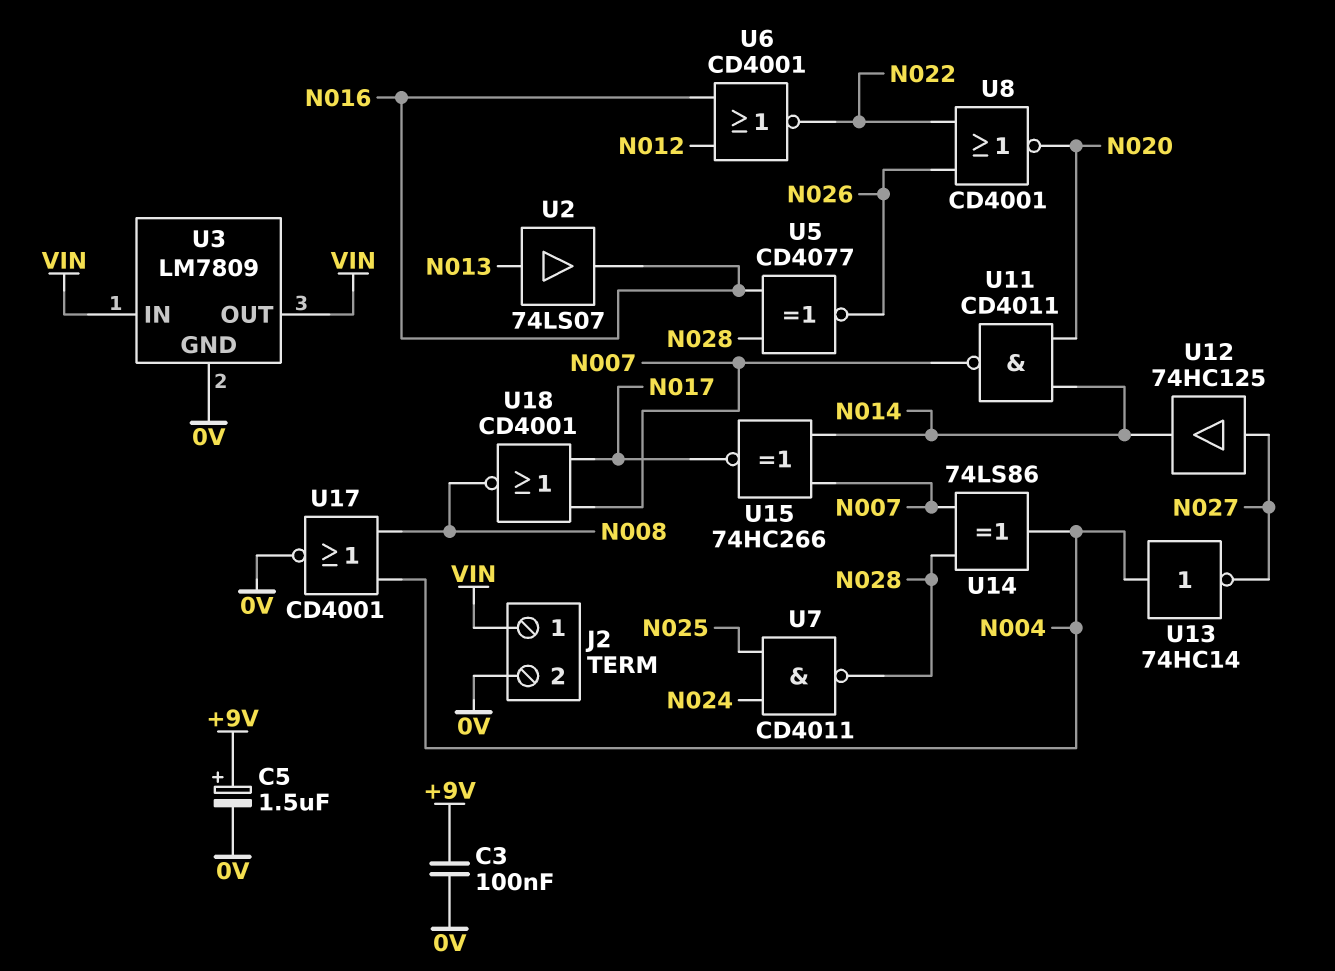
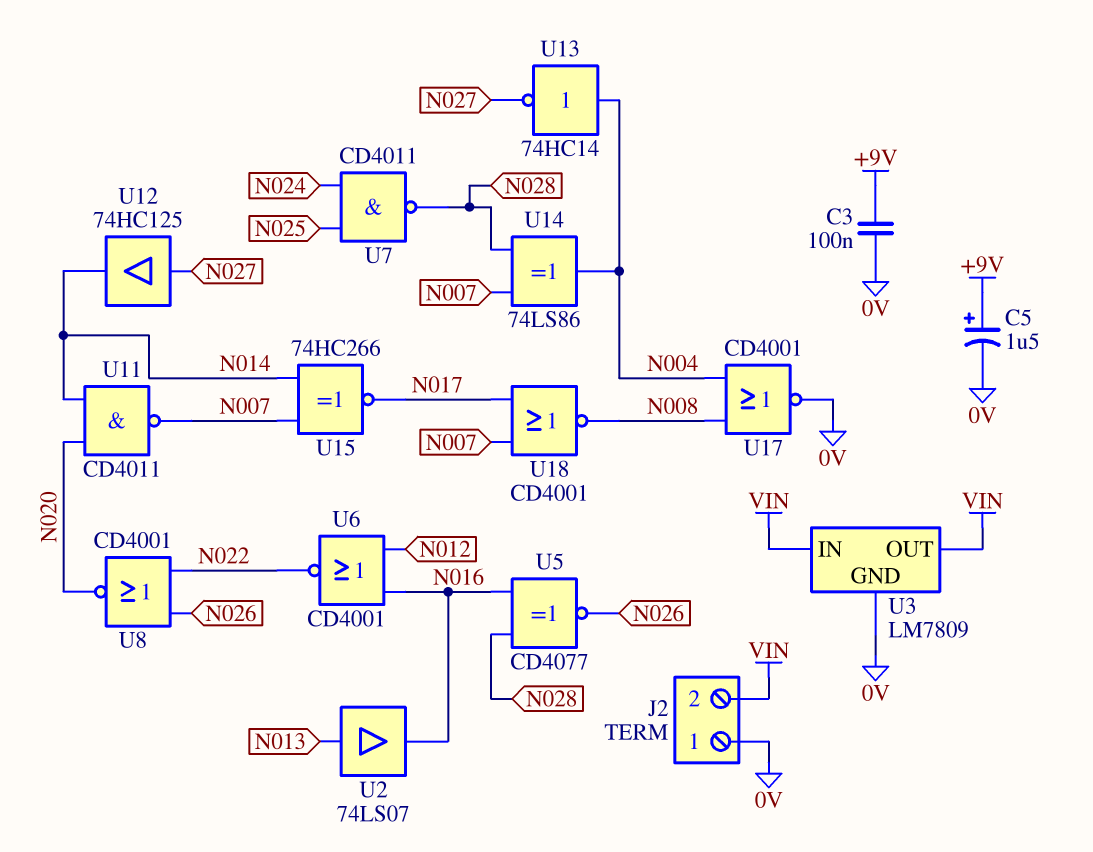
J2 pin 1: VIN -> 0V
J2 pin 2: 0V -> VIN

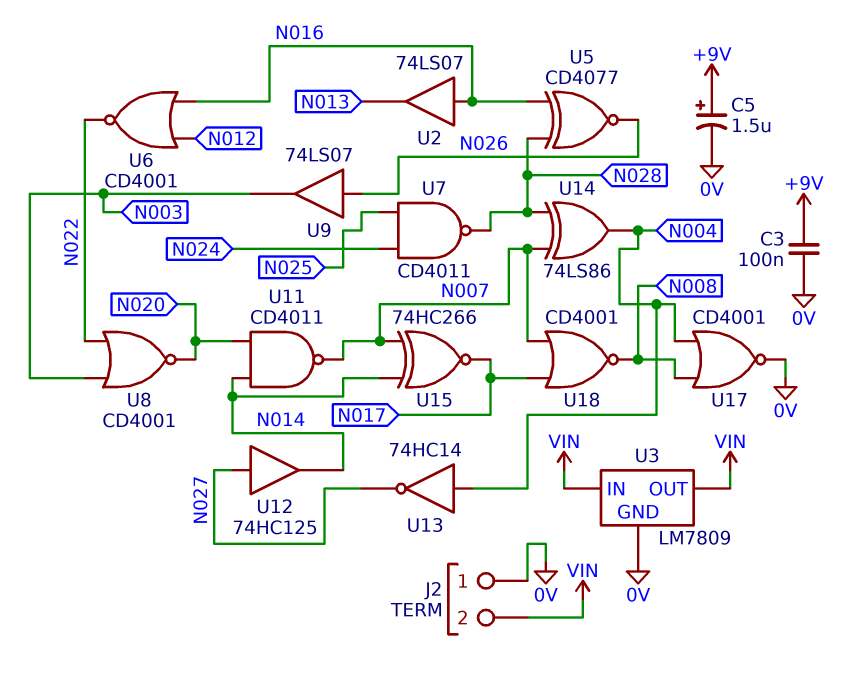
U2: buffer 74LS07 (in N013, out N016) -> buffer 74LS07 (in N016, out N013)
U8: NOR CD4001 (in N022, in N026, out N020) -> NOR CD4001 (in N003, in N022, out N020)
U9: none -> buffer 74LS07 (in N026, out N003)

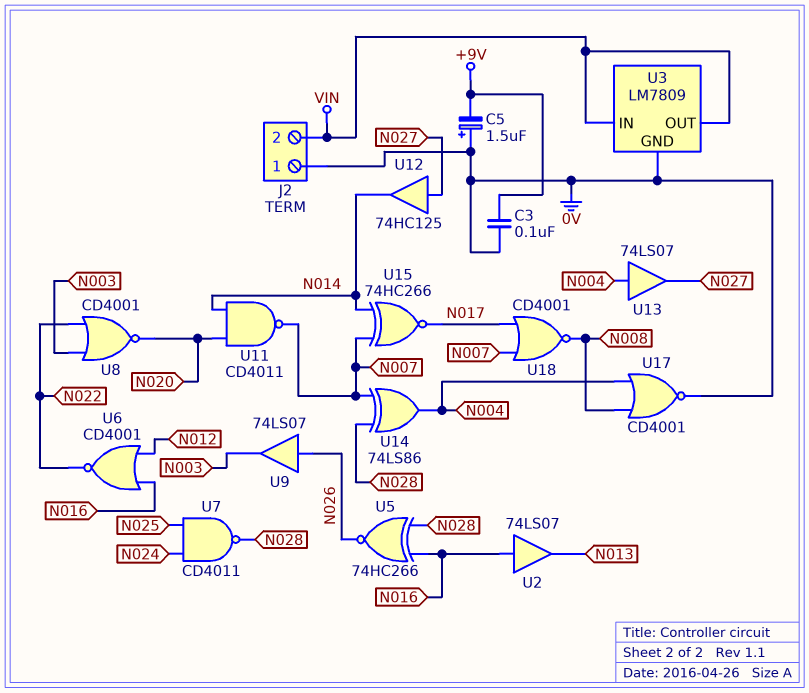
C5: 1.5uF (plus +9V, minus 0V) -> 1.5uF (plus 0V, minus +9V)
U5: XNOR CD4077 (in N016, in N028, out N026) -> XNOR 74HC266 (in N016, in N028, out N026)
U13: NOT 74HC14 (in N004, out N027) -> buffer 74LS07 (in N004, out N027)

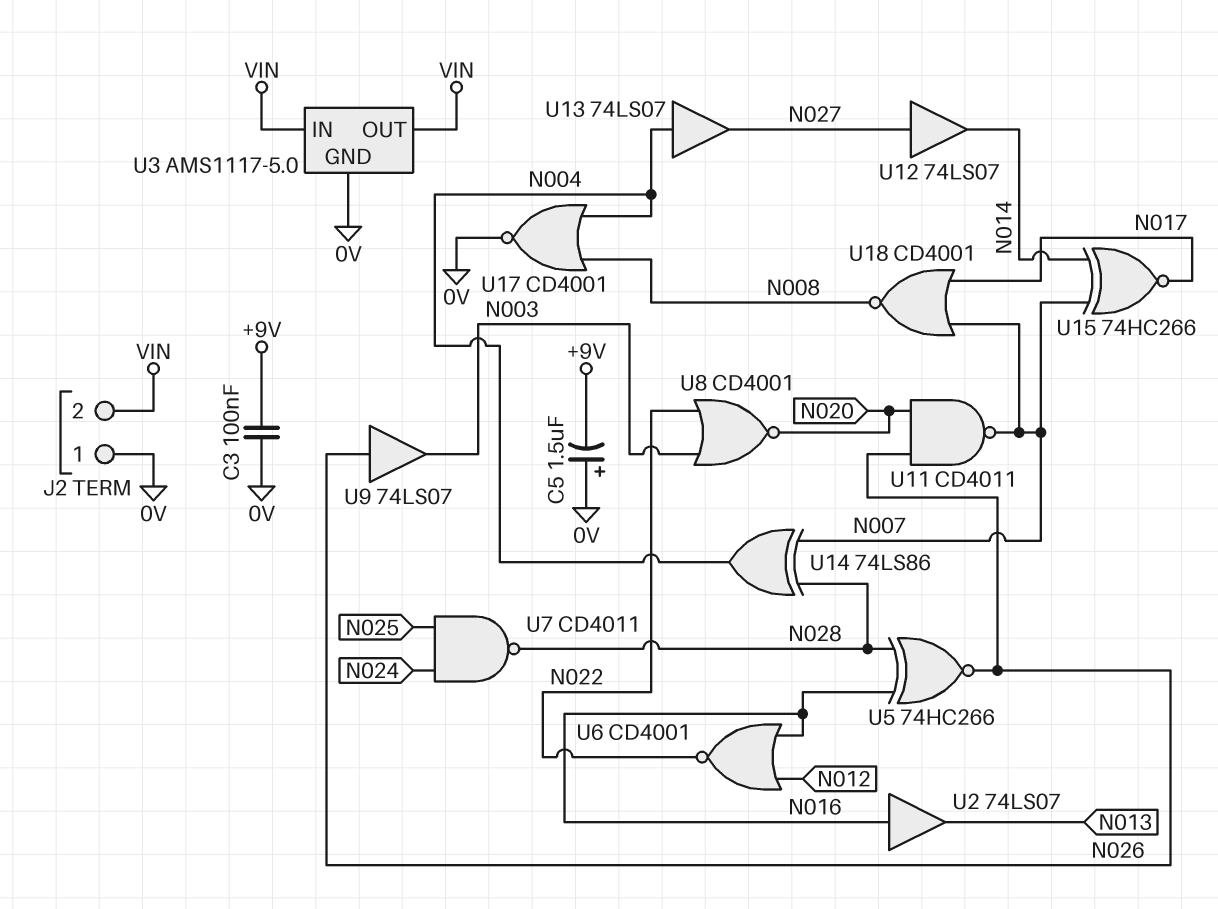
U3: LM7809 -> AMS1117-5.0
U11: NAND CD4011 (in N014, in N020, out N007) -> NAND CD4011 (in N020, in N026, out N007)
U12: buffer 74HC125 (in N027, out N014) -> buffer 74LS07 (in N027, out N014)

